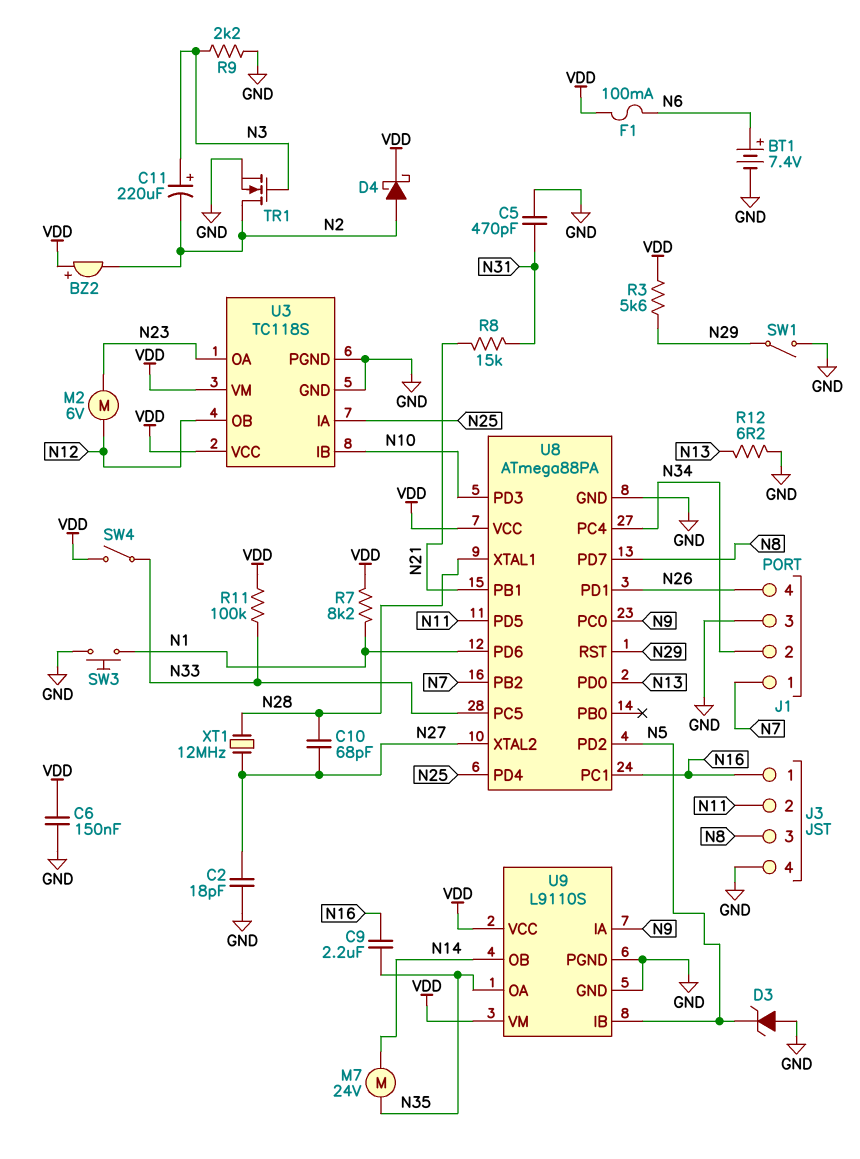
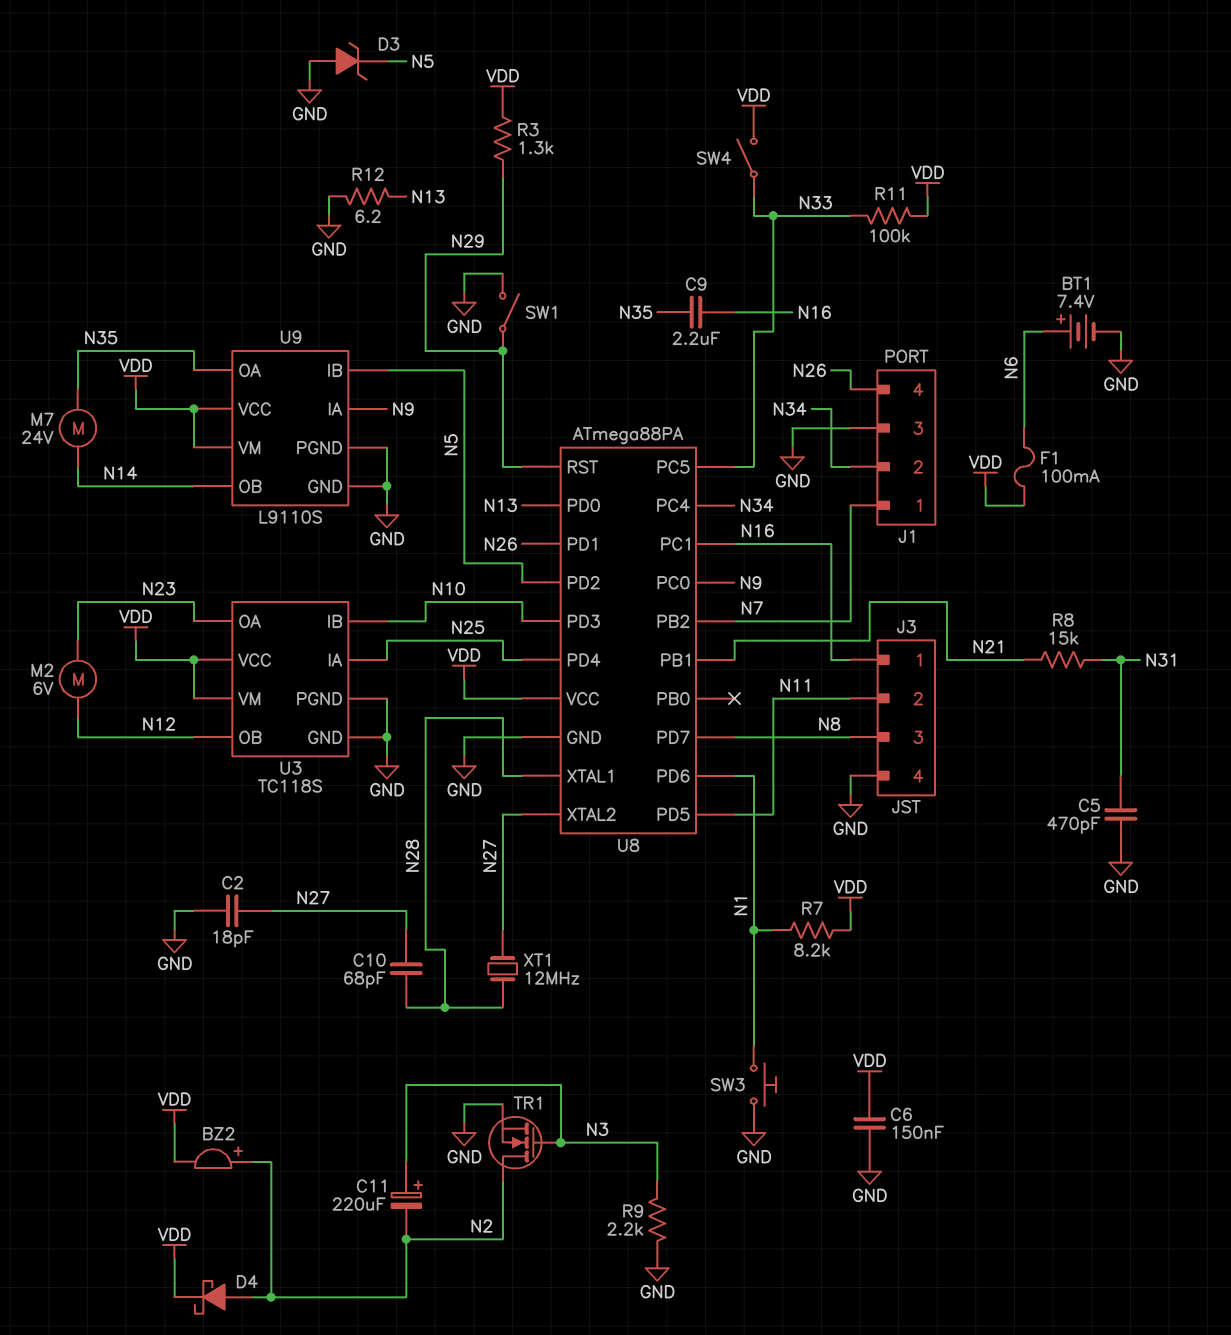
BZ2: buzzer (plus VDD, minus N2) -> buzzer (plus N2, minus VDD)
R3: 5.6k (N29, VDD) -> 1.3k (N29, VDD)

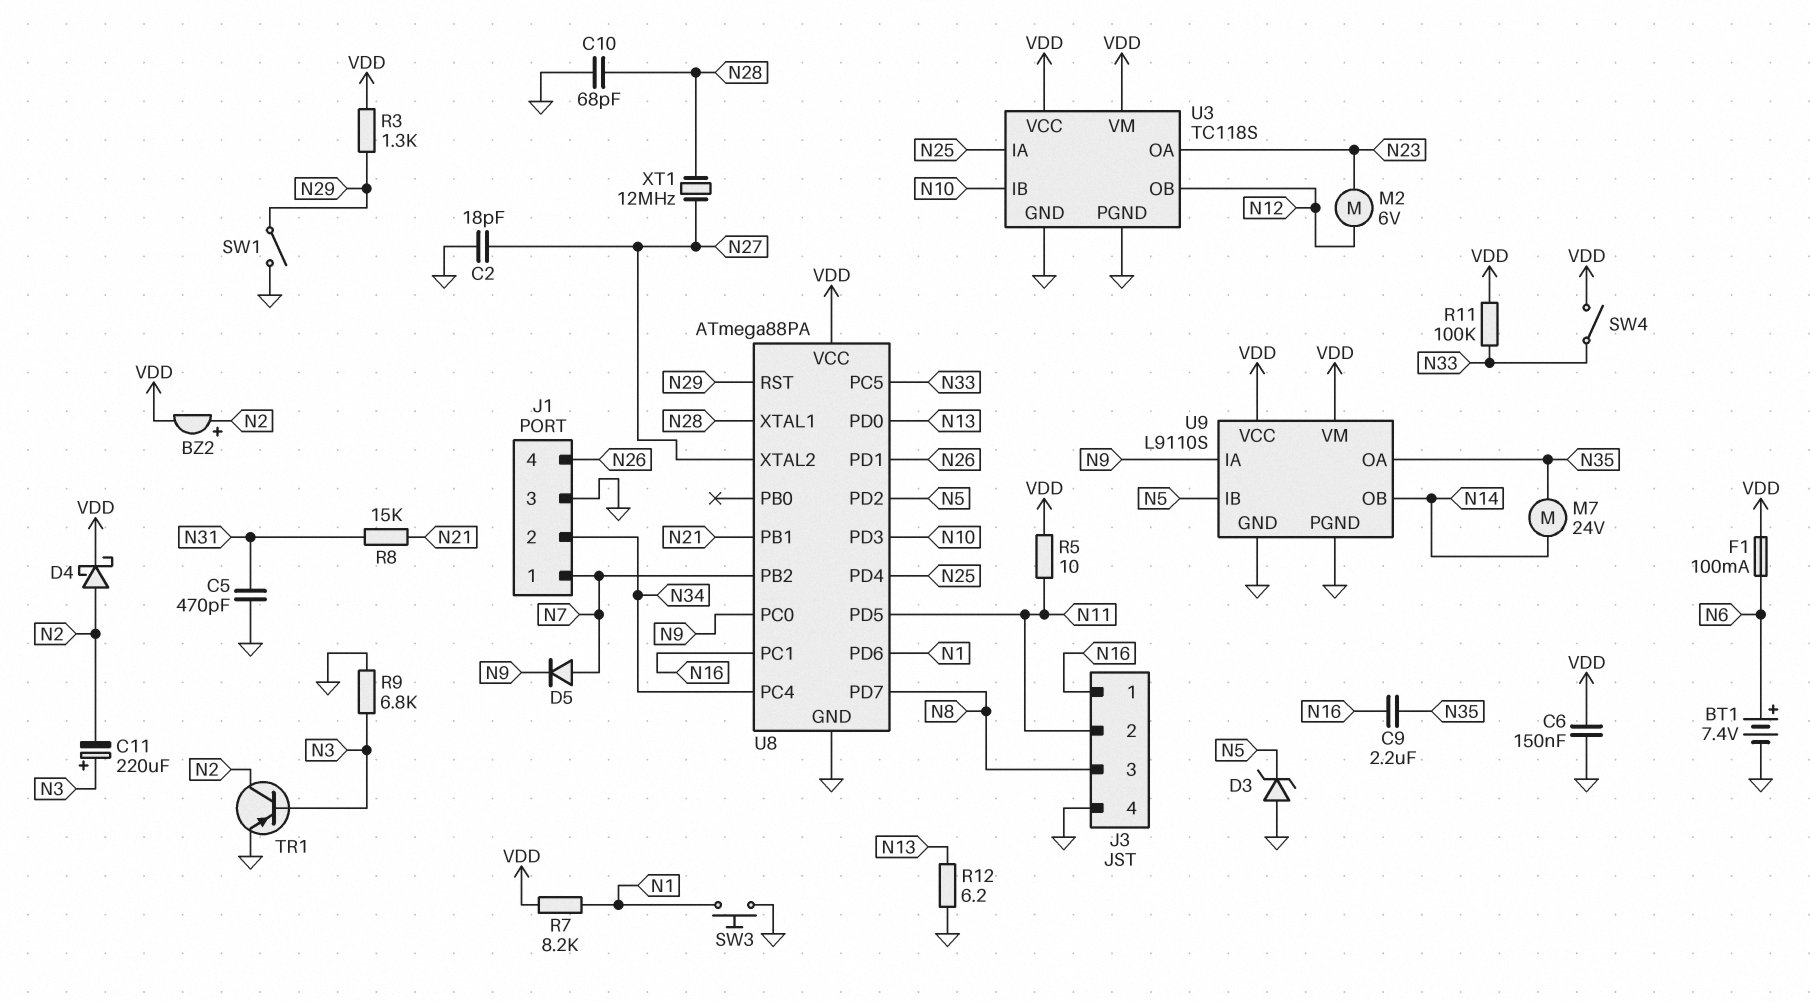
C10: 68pF (N27, N28) -> 68pF (GND, N28)
D5: none -> diode (A N7, K N9)
R5: none -> 10 (N11, VDD)
R9: 2.2k (GND, N3) -> 6.8k (GND, N3)
TR1: NMOS (G N3, D N2, S GND) -> PNP (B N3, C N2, E GND)

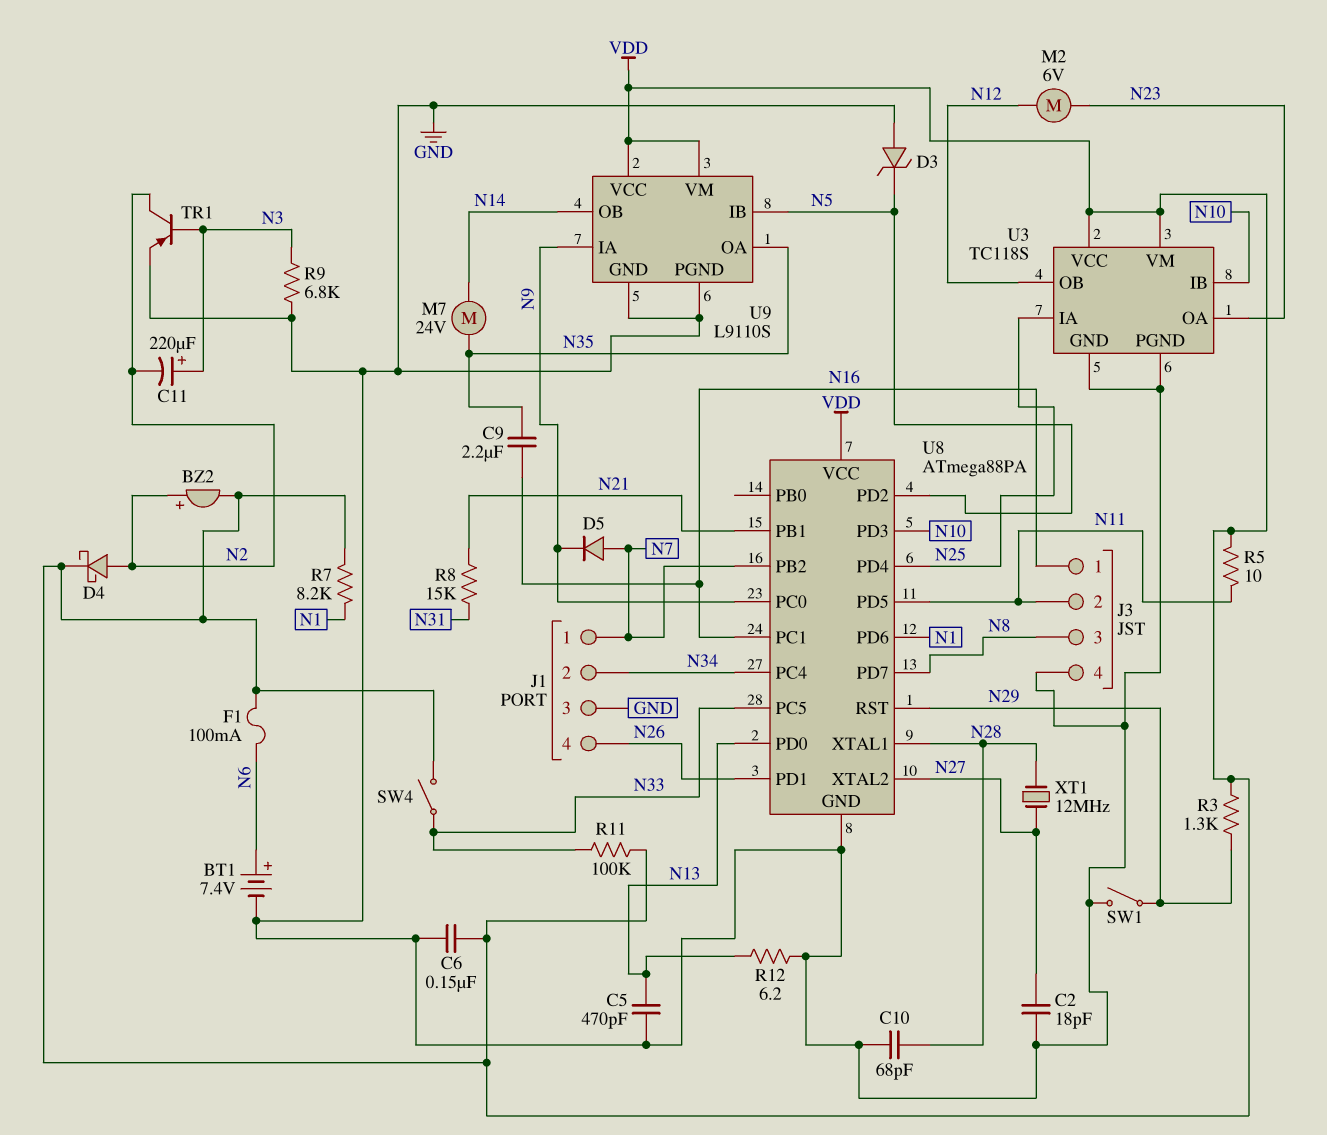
C5: 470pF (GND, N31) -> 470pF (GND, N13)
SW3: button (GND, N1) -> none

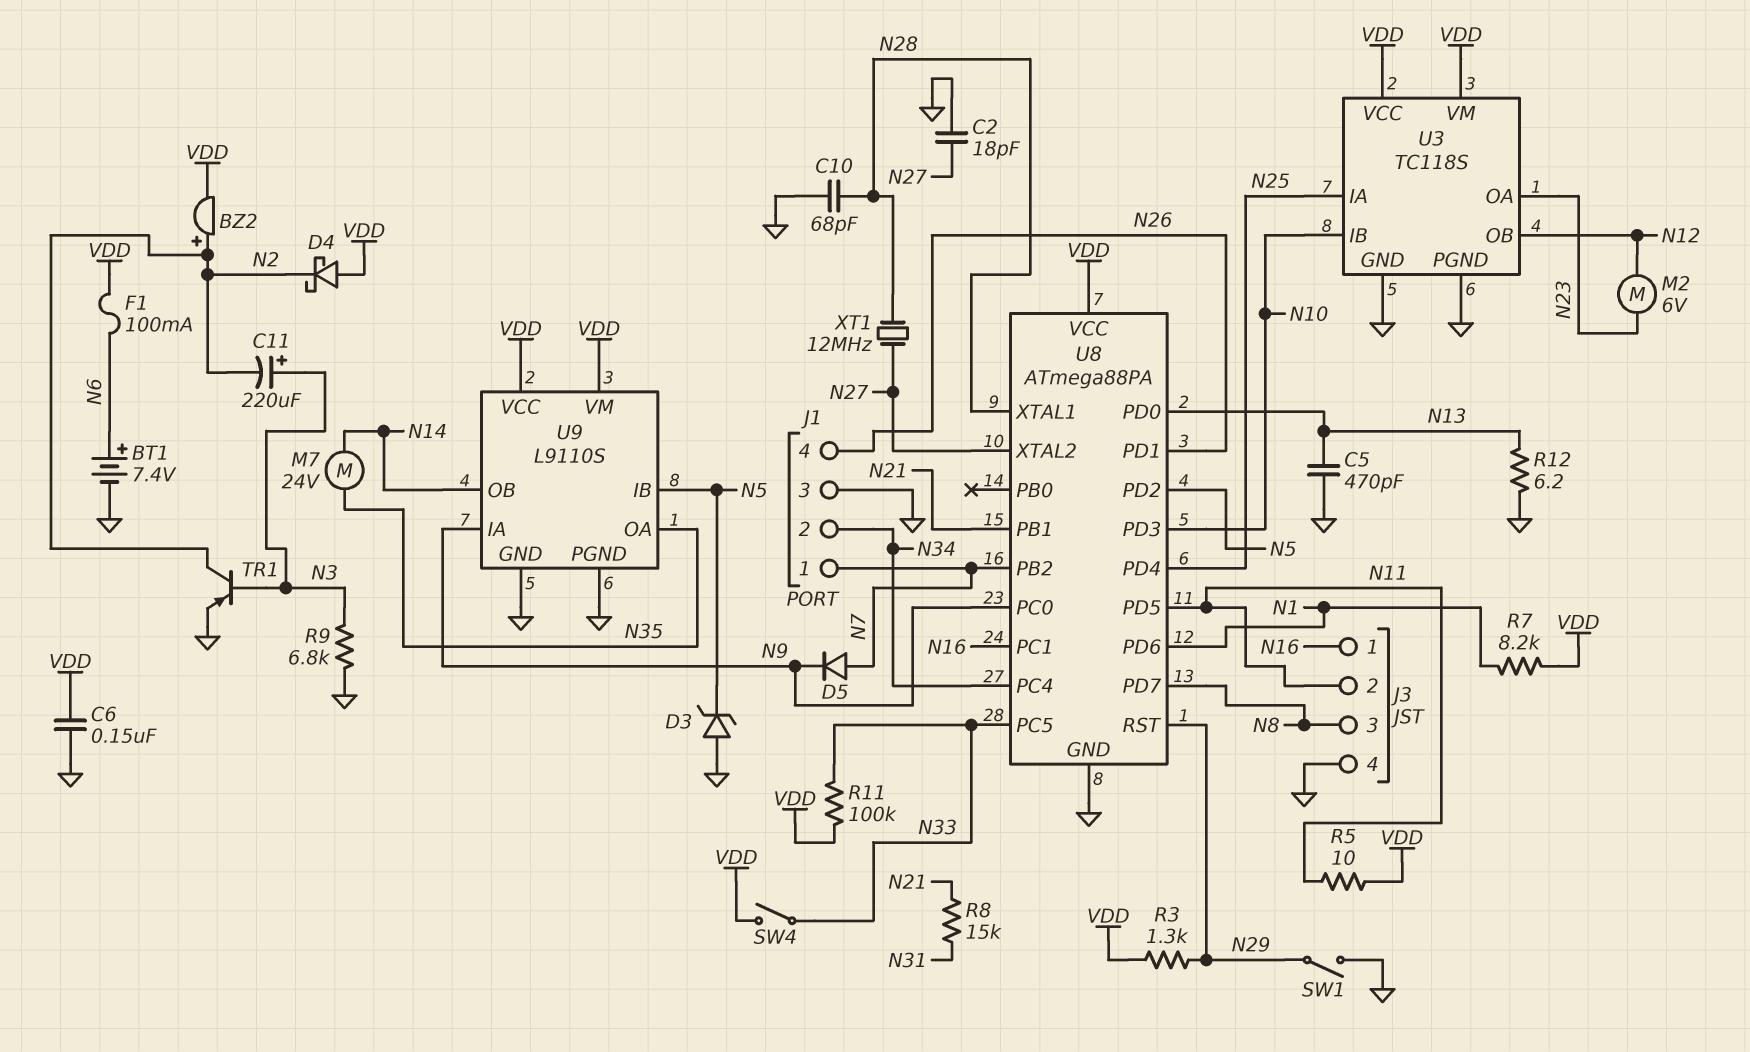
C9: 2.2uF (N16, N35) -> none
D4: schottky (A N2, K VDD) -> schottky (A VDD, K N2)

